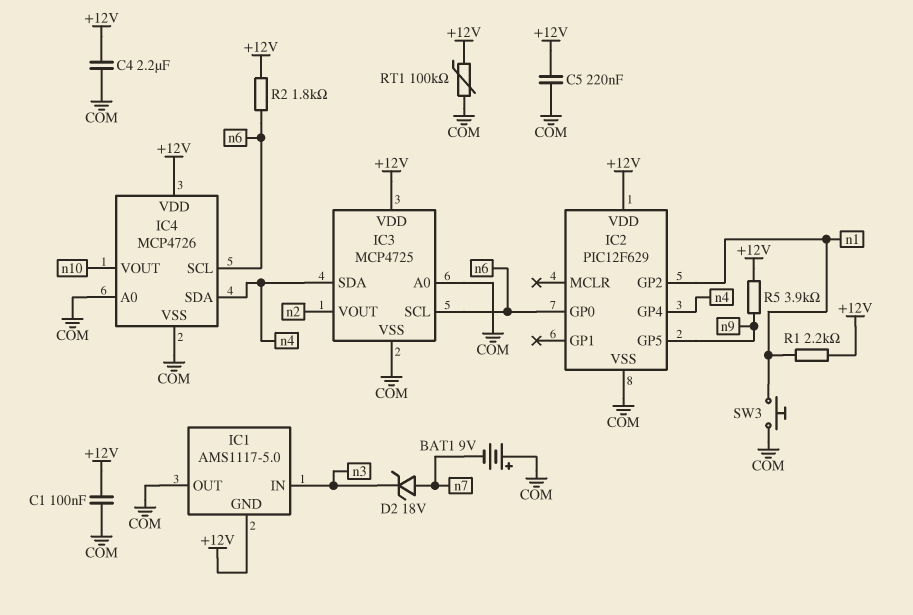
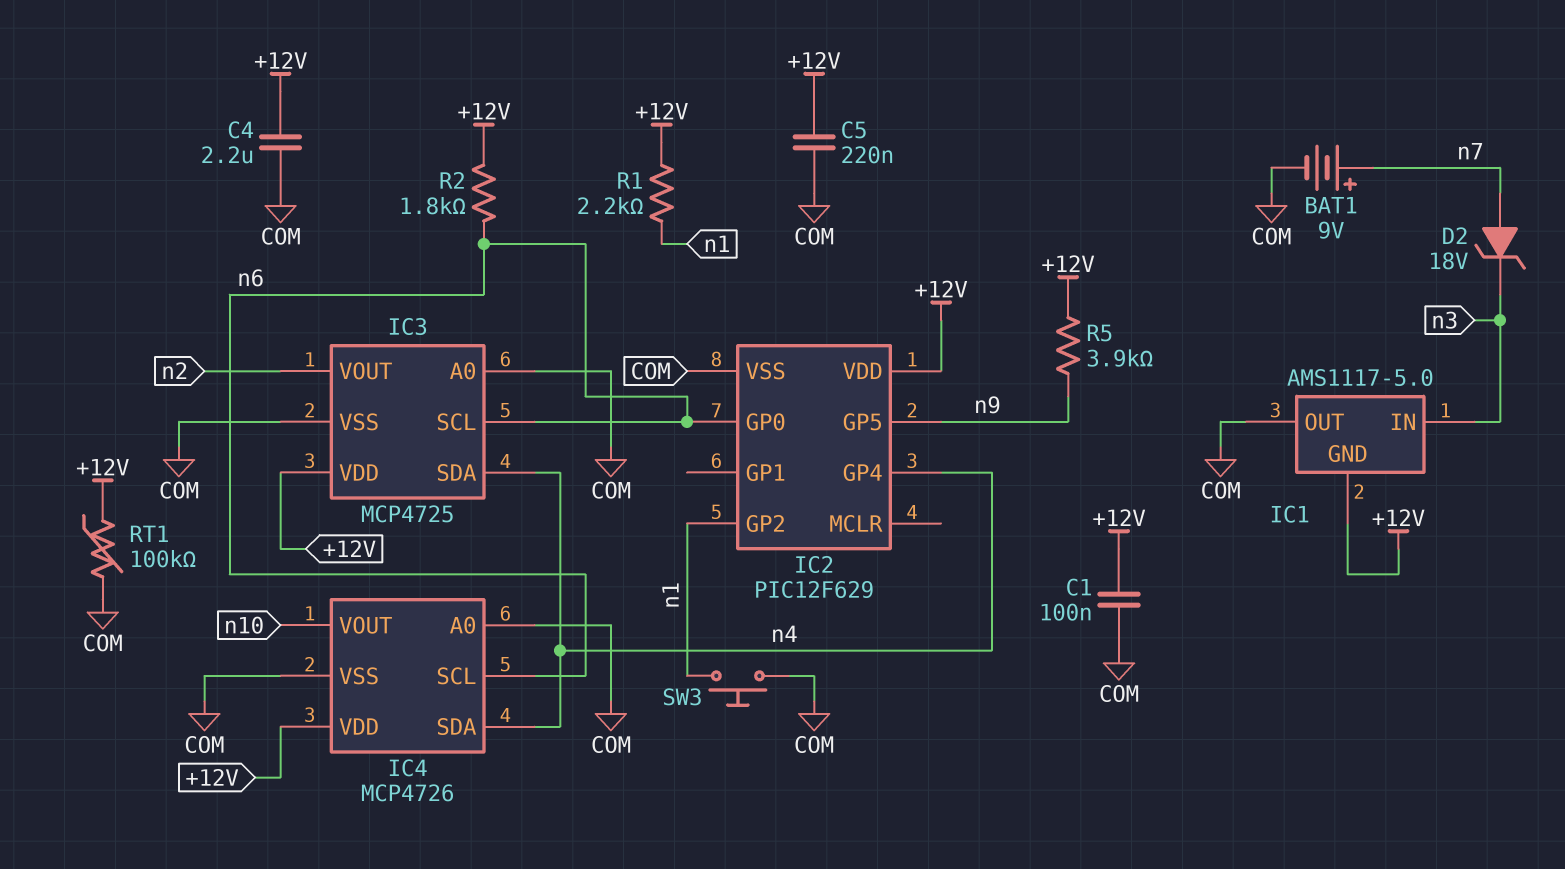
BAT1: 9V (plus COM, minus n7) -> 9V (plus n7, minus COM)

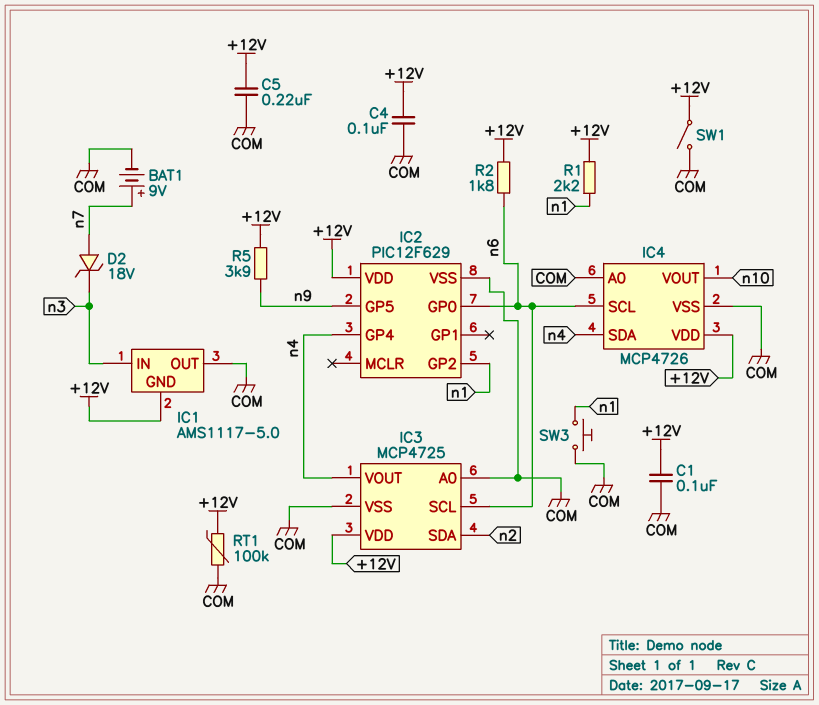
C4: 2.2uF (+12V, COM) -> 100nF (+12V, COM)
IC3 pin SDA: n4 -> n2
IC3 pin VOUT: n2 -> n4
SW1: none -> switch (+12V, COM)

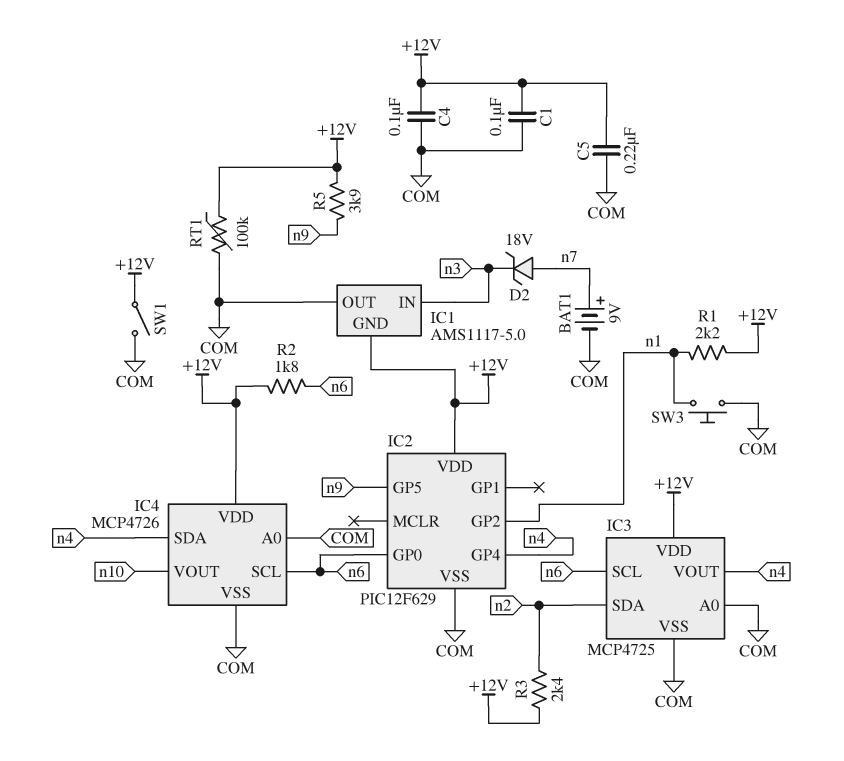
R3: none -> 2.4k (+12V, n2)

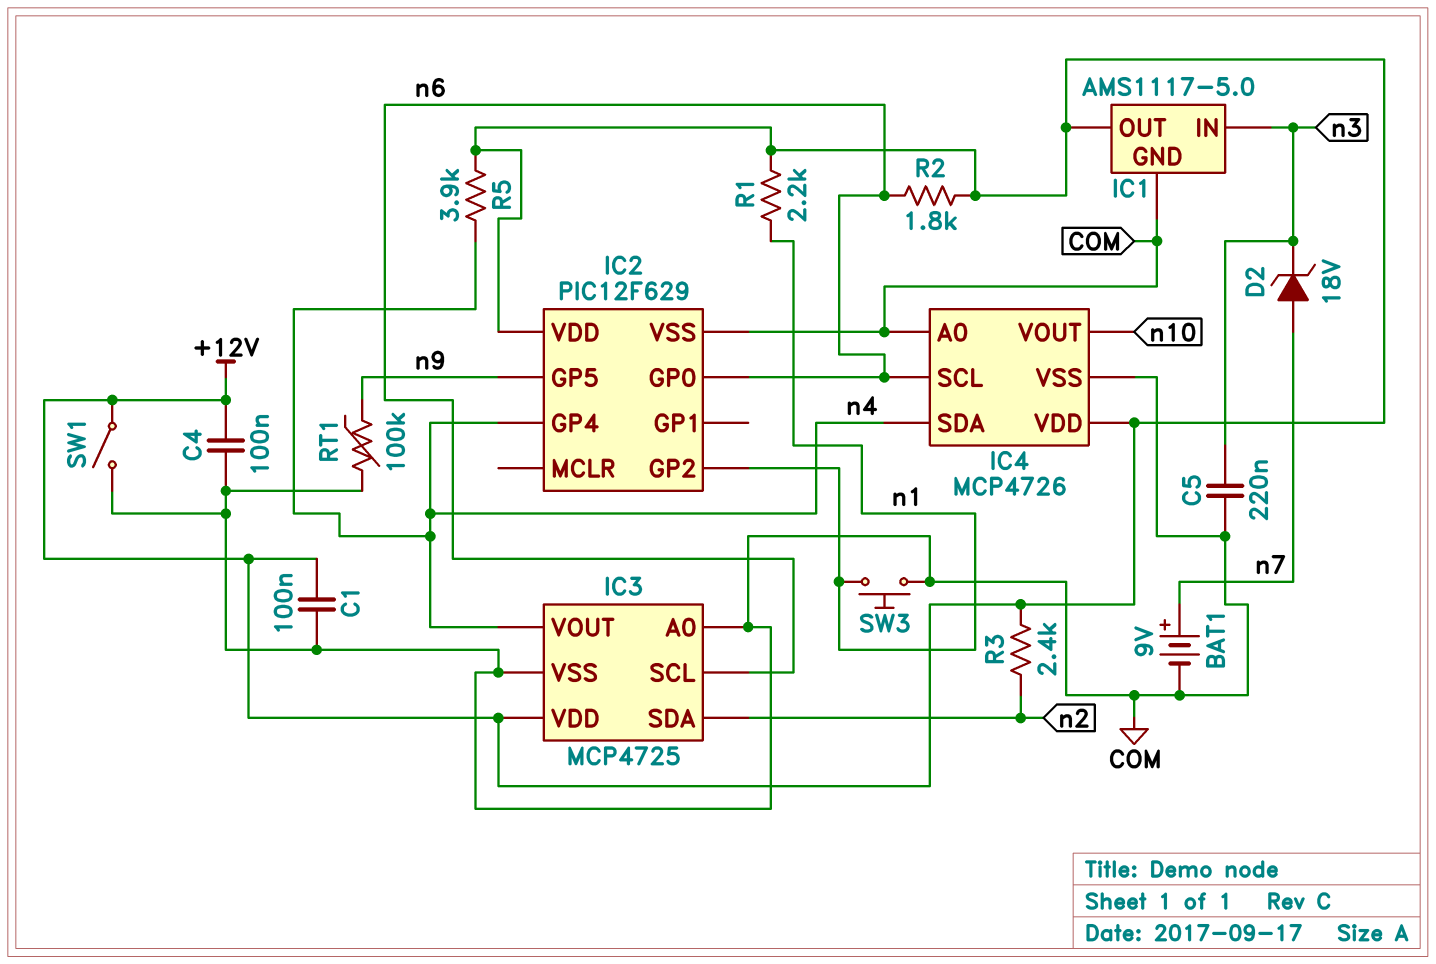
C5: 220nF (+12V, COM) -> 220nF (COM, n3)
IC1 pin GND: +12V -> COM
IC1 pin OUT: COM -> +12V
R5: 3.9k (+12V, n9) -> 3.9k (+12V, n4)
RT1: 100k (+12V, COM) -> 100k (COM, n9)

